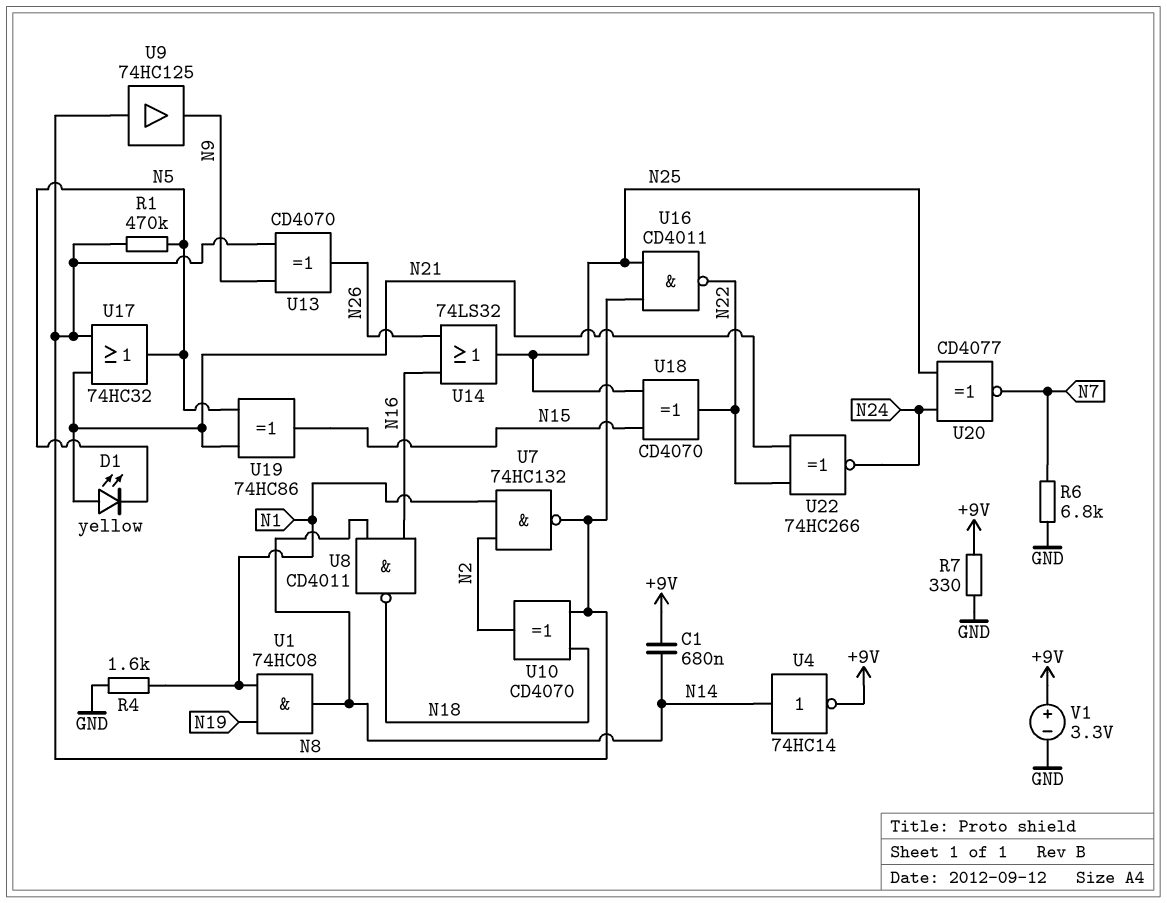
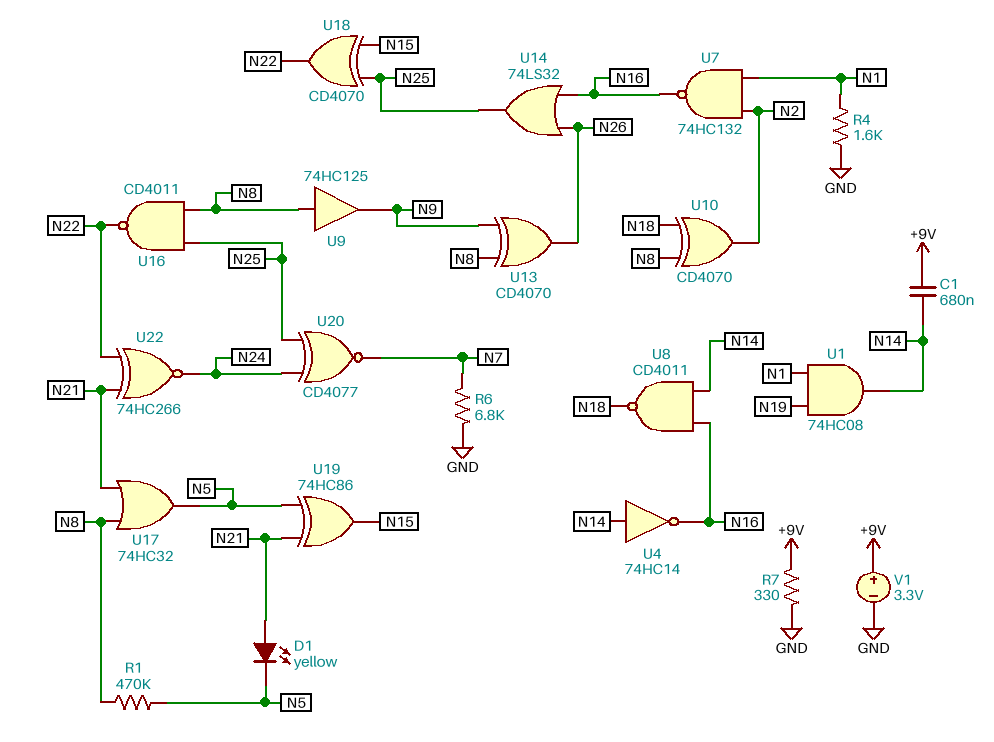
U4: NOT 74HC14 (in N14, out +9V) -> NOT 74HC14 (in N14, out N16)
U7: NAND 74HC132 (in N1, in N2, out N8) -> NAND 74HC132 (in N1, in N2, out N16)

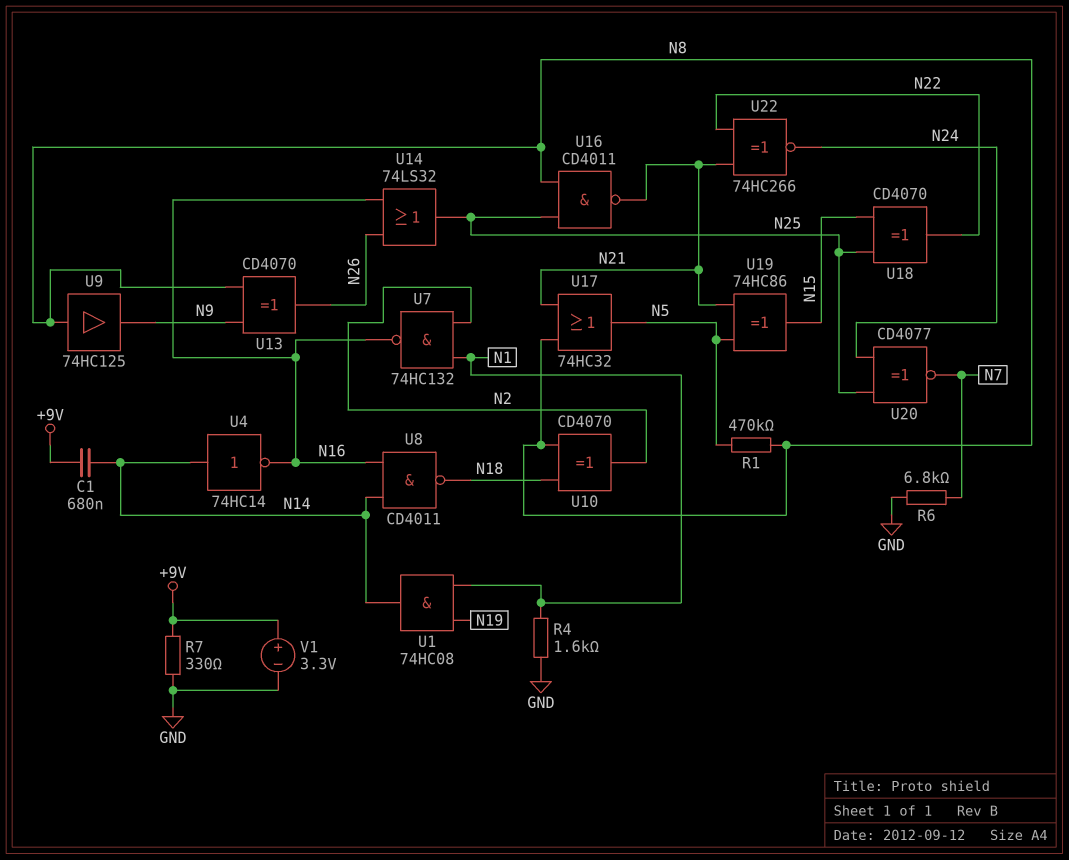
D1: LED yellow (A N21, K N5) -> none
U16: NAND CD4011 (in N8, in N25, out N22) -> NAND CD4011 (in N8, in N25, out N21)

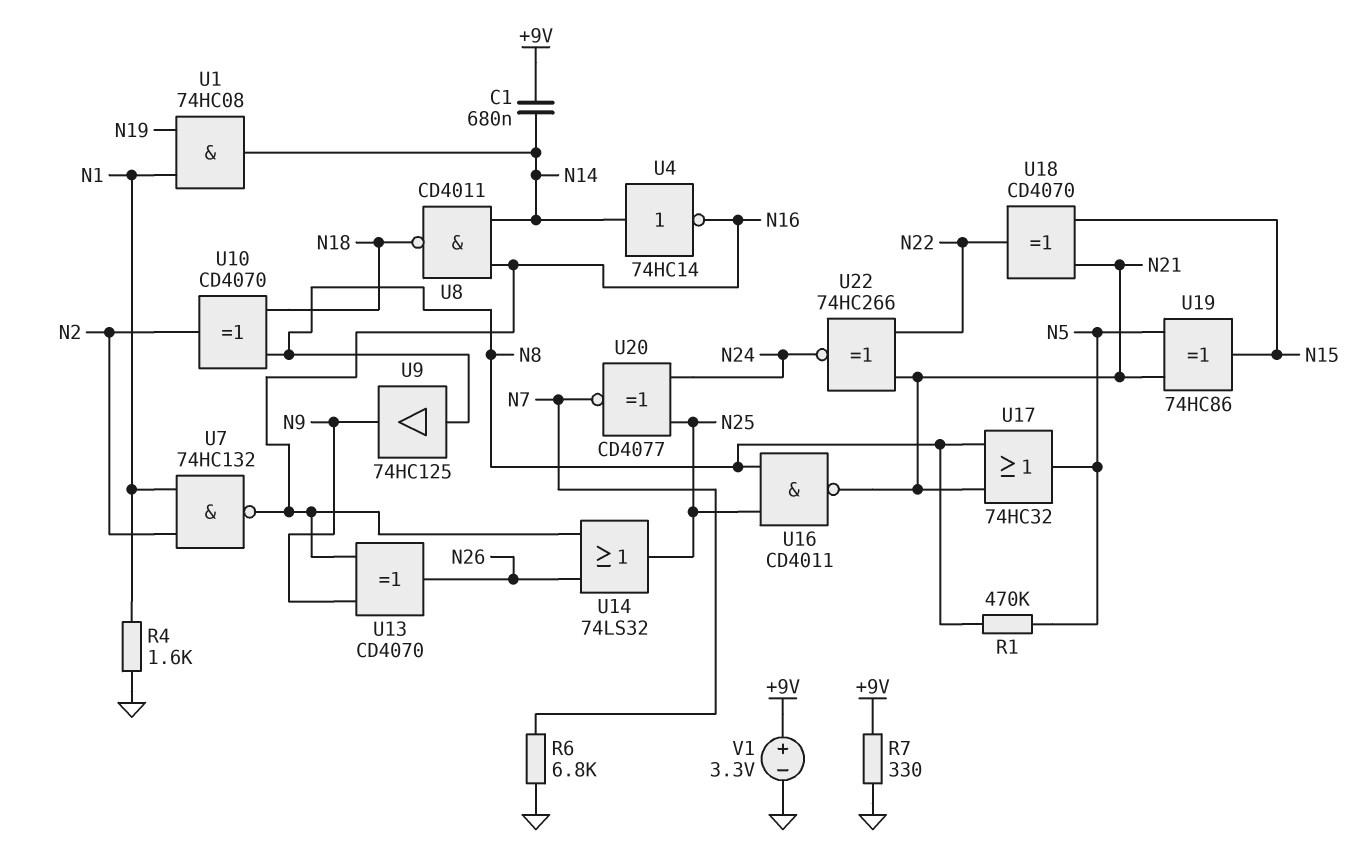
U13: XOR CD4070 (in N8, in N9, out N26) -> XOR CD4070 (in N9, in N16, out N26)
U18: XOR CD4070 (in N15, in N25, out N22) -> XOR CD4070 (in N15, in N21, out N22)

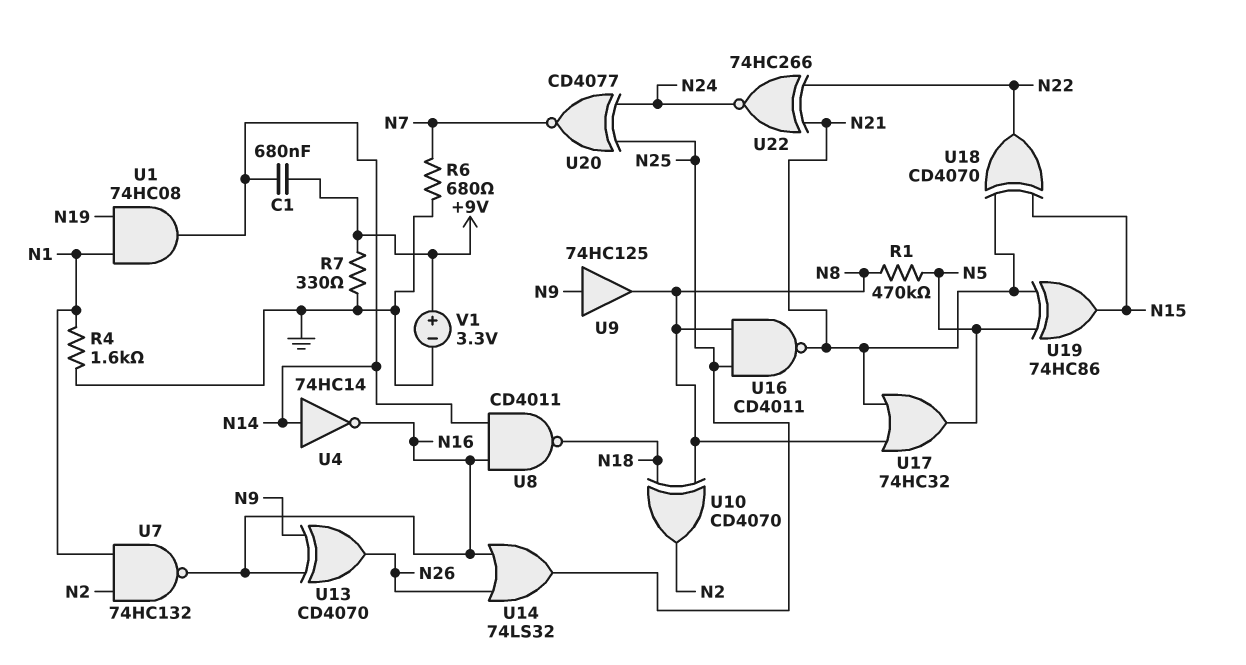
R6: 6.8k (GND, N7) -> 680 (GND, N7)
U9: buffer 74HC125 (in N8, out N9) -> buffer 74HC125 (in N9, out N8)

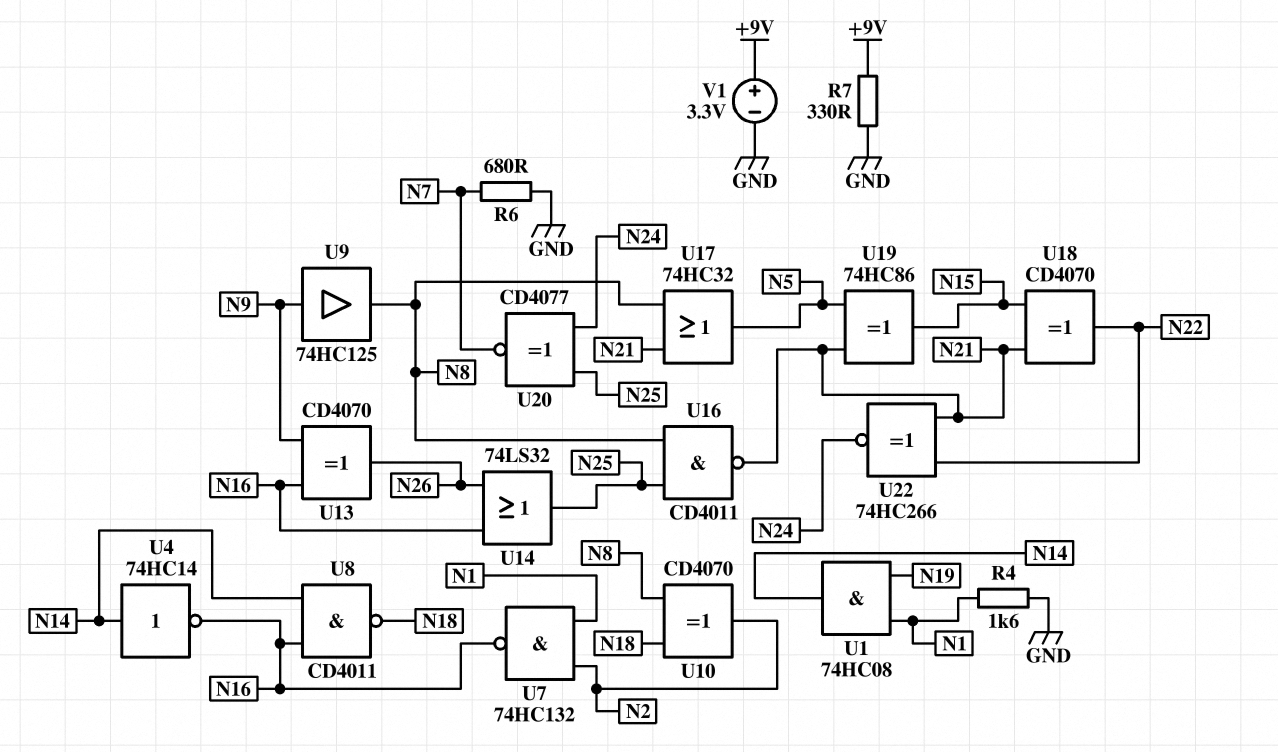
C1: 680nF (+9V, N14) -> none
R1: 470k (N5, N8) -> none

